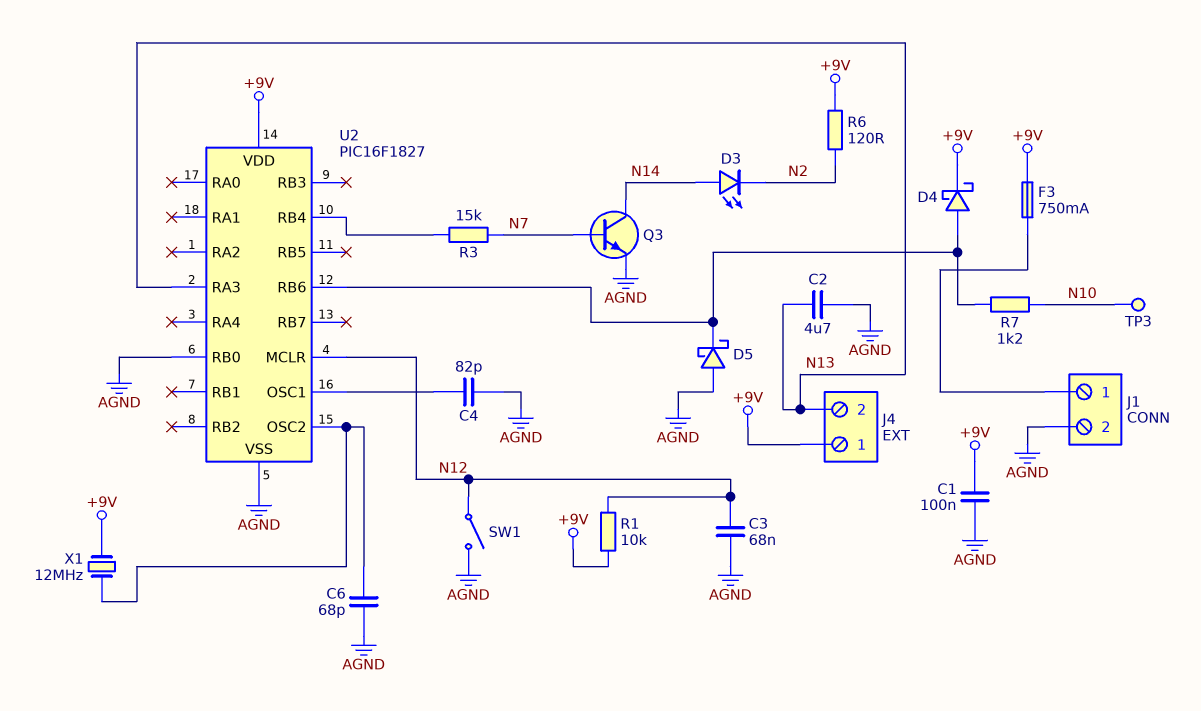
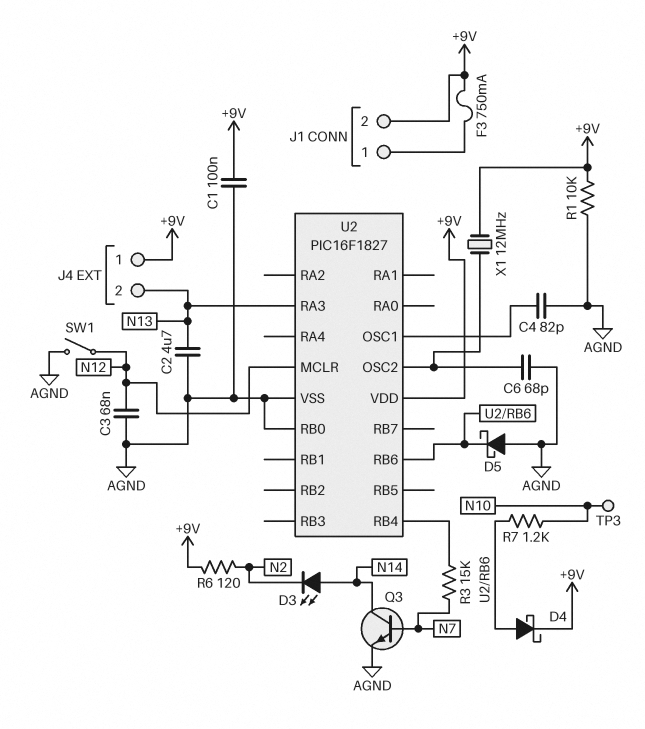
J1 pin 2: AGND -> +9V
R1: 10k (+9V, N12) -> 10k (+9V, AGND)

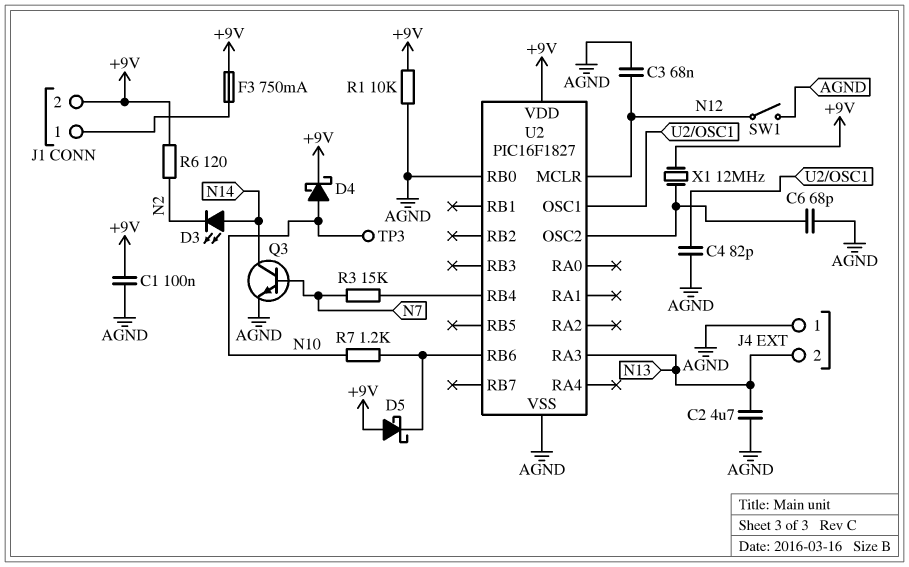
D4: schottky (A U2/RB6, K +9V) -> schottky (A N10, K +9V)
D5: schottky (A AGND, K U2/RB6) -> schottky (A +9V, K U2/RB6)
J4 pin 1: +9V -> AGND

